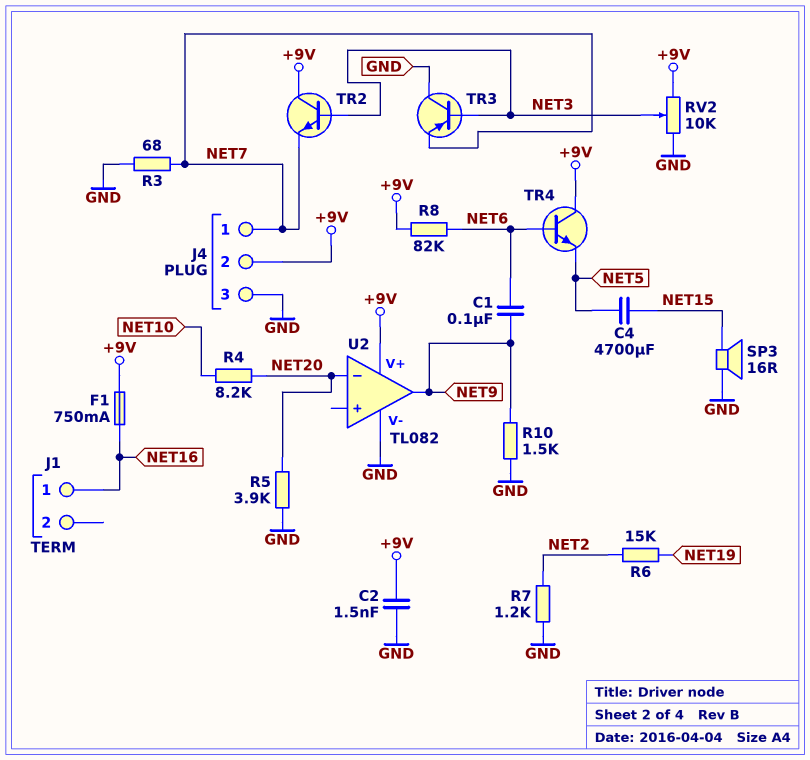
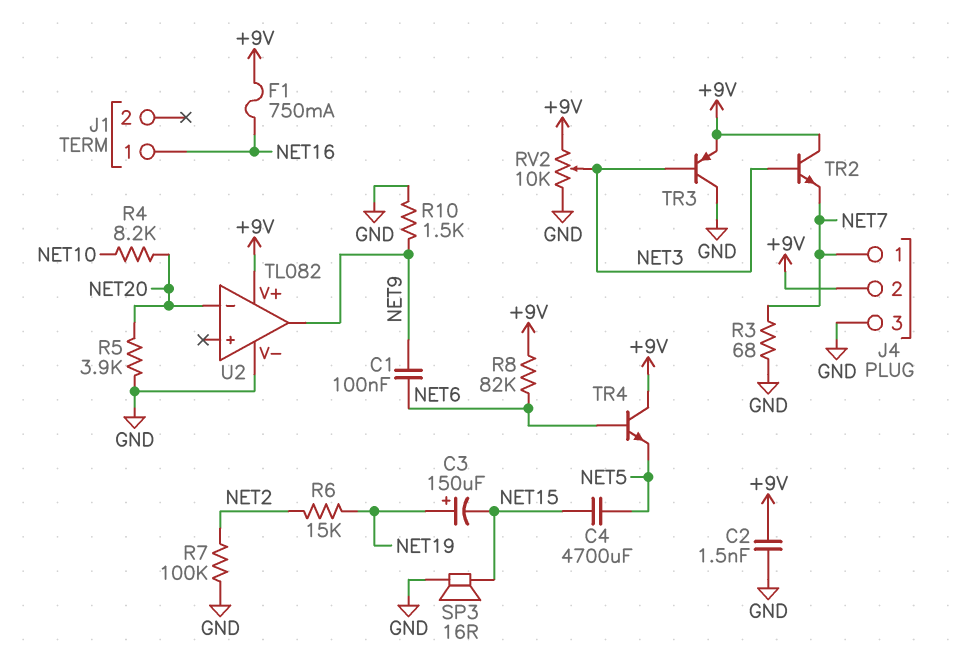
C3: none -> 150uF (plus NET19, minus NET15)
R7: 1.2k (GND, NET2) -> 100k (GND, NET2)
TR3: PNP (B NET3, C GND, E NET7) -> PNP (B NET3, C GND, E +9V)

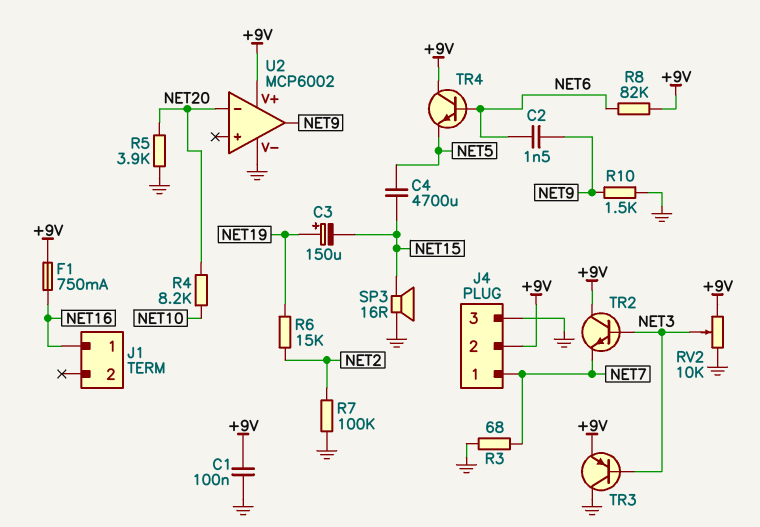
C1: 100nF (NET6, NET9) -> 100nF (+9V, GND)
C2: 1.5nF (+9V, GND) -> 1.5nF (NET6, NET9)
U2: TL082 -> MCP6002

